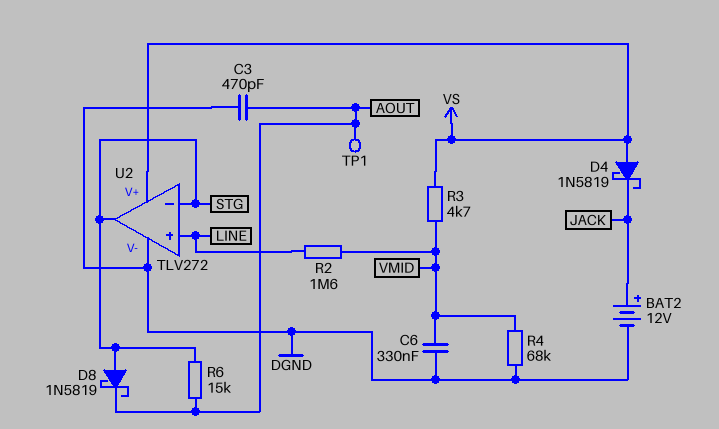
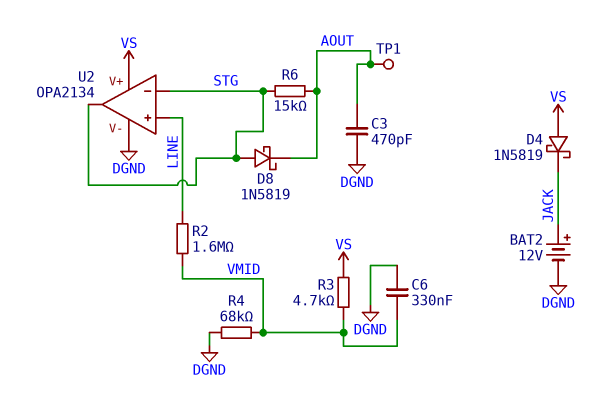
U2: TLV272 -> OPA2134

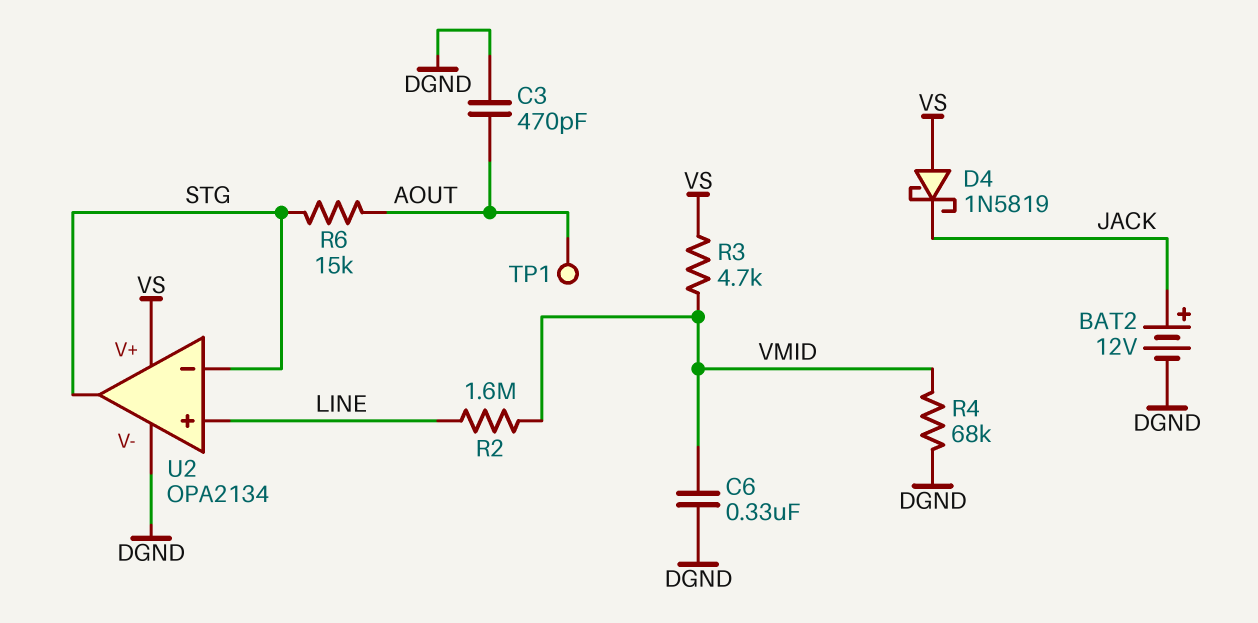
D8: schottky 1N5819 (A STG, K AOUT) -> none

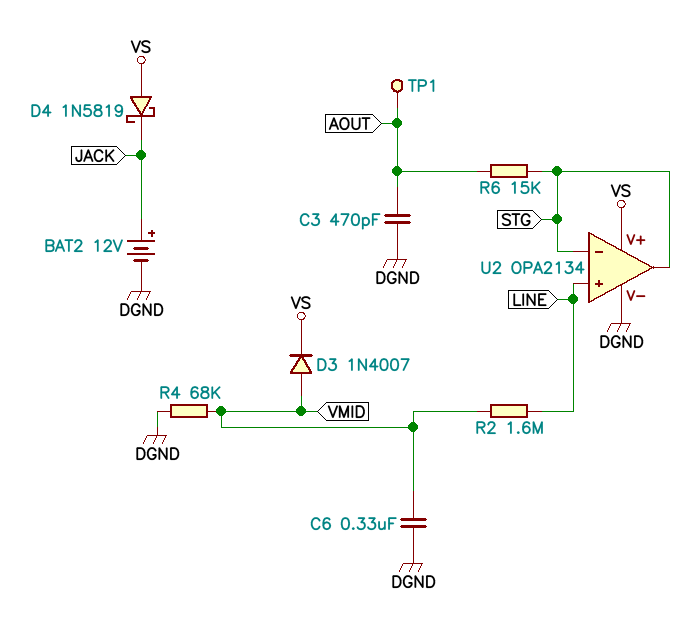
D3: none -> diode 1N4007 (A VMID, K VS)
R3: 4.7k (VMID, VS) -> none

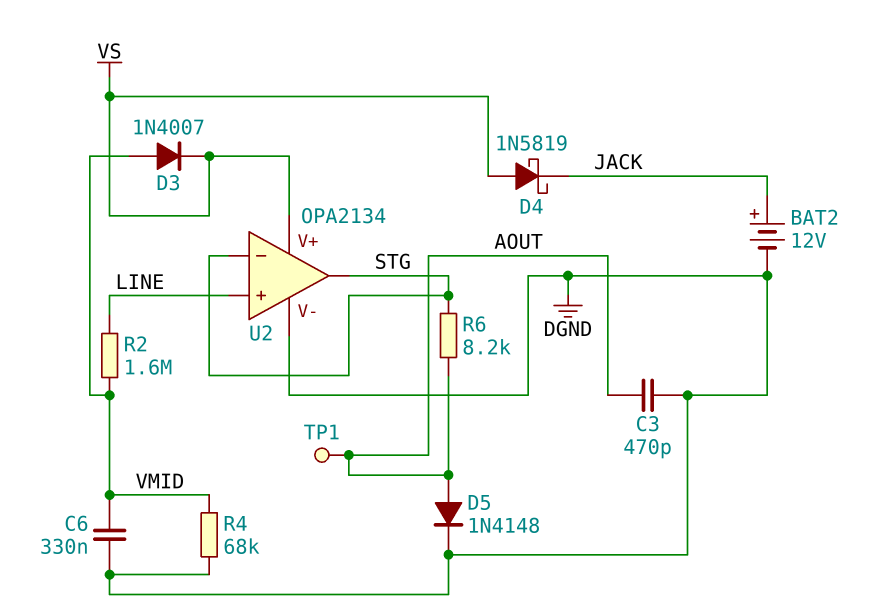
D5: none -> diode 1N4148 (A AOUT, K DGND)
R6: 15k (AOUT, STG) -> 8.2k (AOUT, STG)

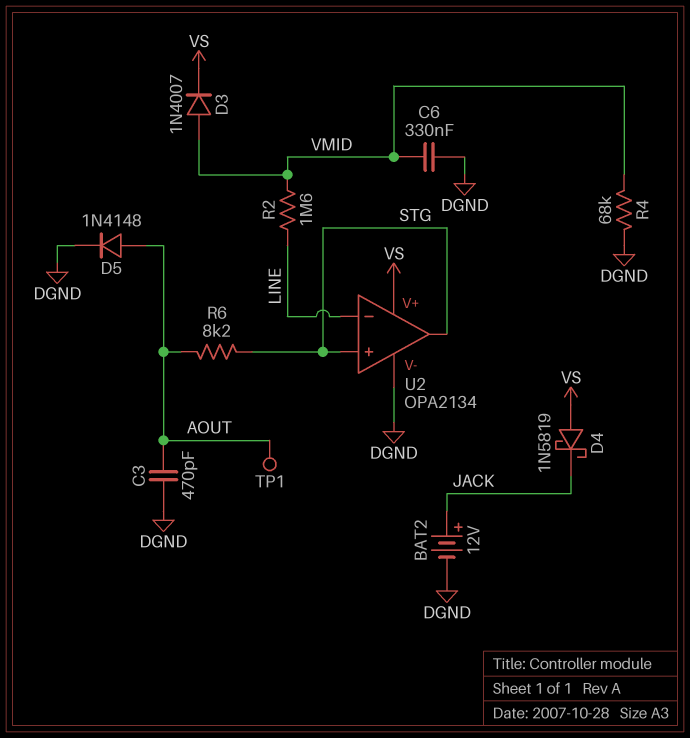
U2 pin in+: LINE -> STG
U2 pin in-: STG -> LINE

